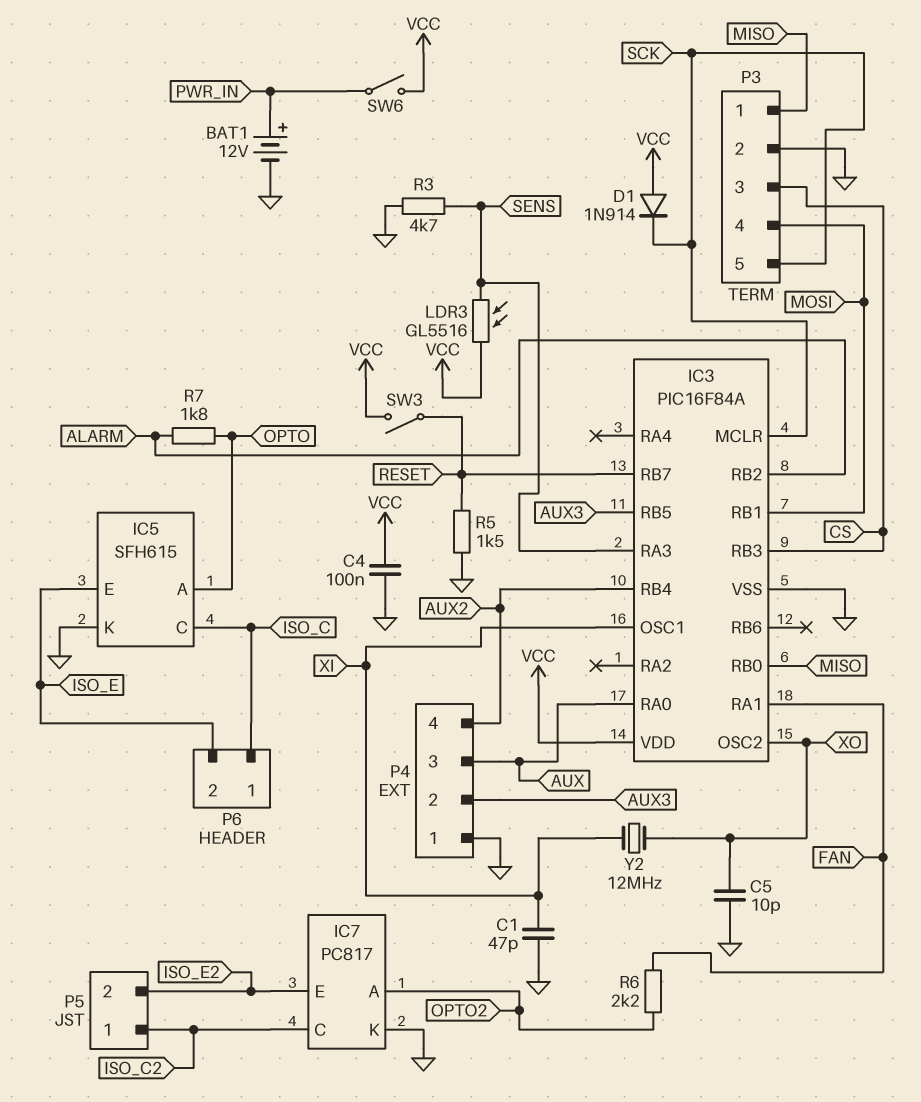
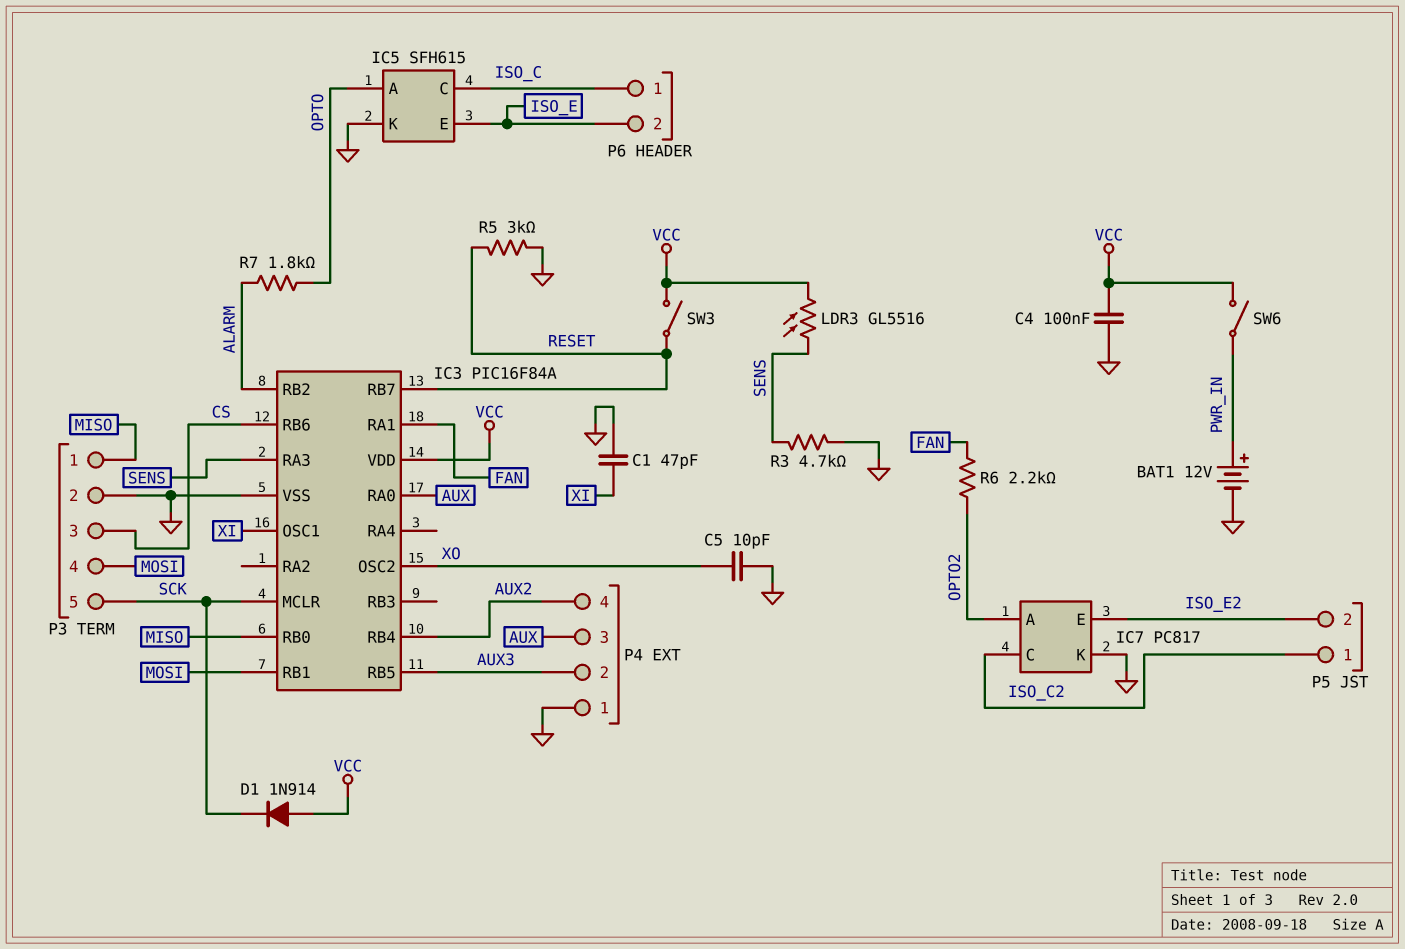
IC3 pin RB3: CS -> none
IC3 pin RB6: none -> CS
R5: 1.5k (GND, RESET) -> 3k (GND, RESET)
Y2: 12MHz (XI, XO) -> none

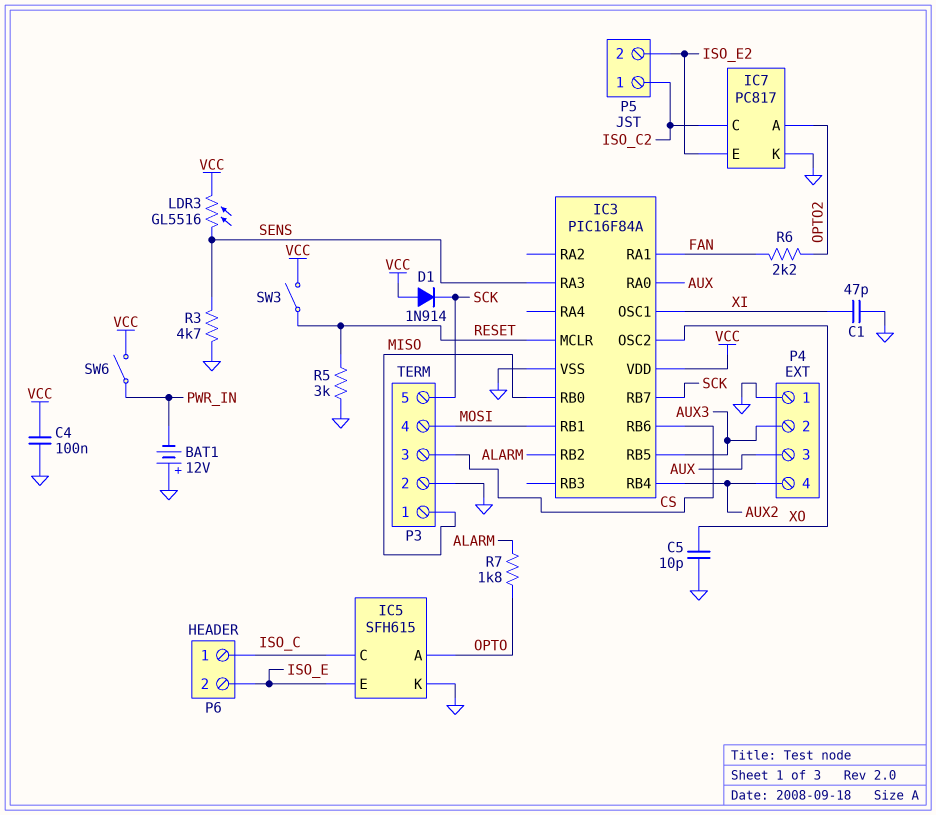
BAT1: 12V (plus PWR_IN, minus GND) -> 12V (plus GND, minus PWR_IN)
IC3 pin MCLR: SCK -> RESET
IC3 pin RB7: RESET -> SCK

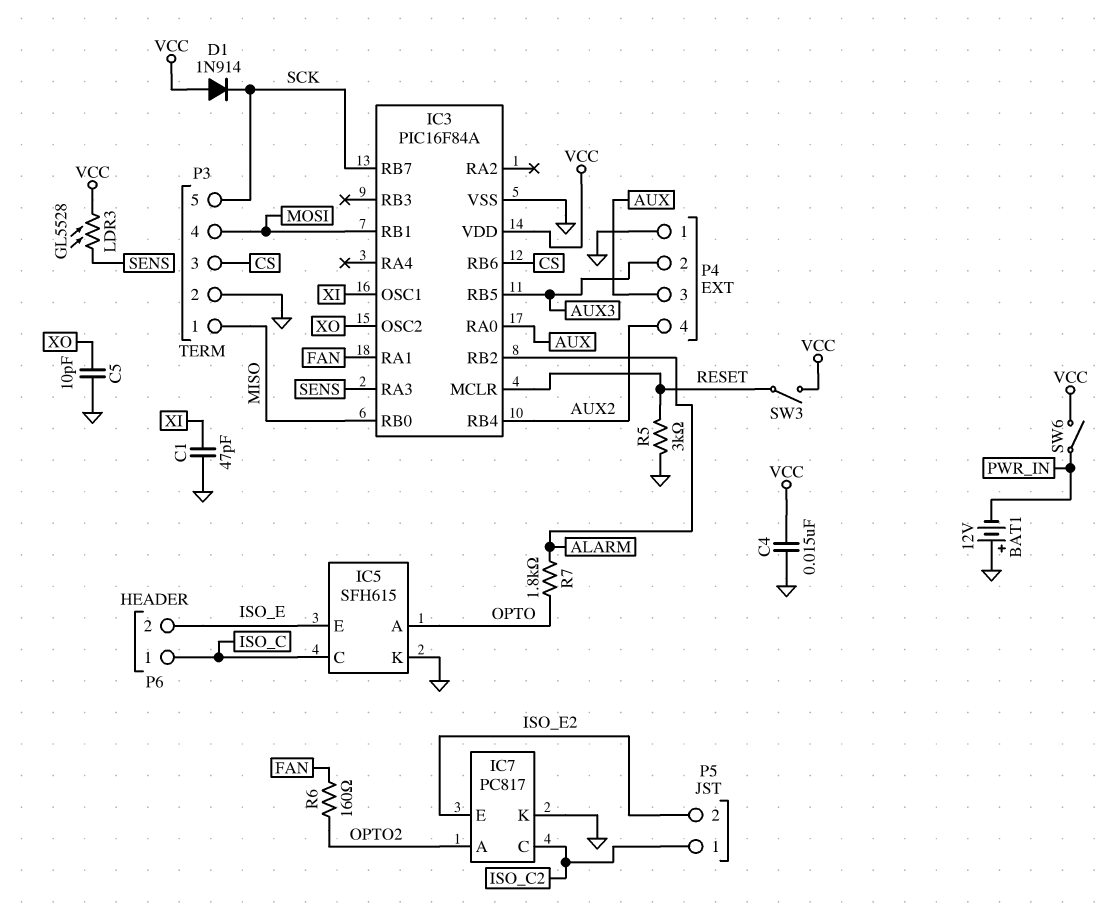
C4: 100nF (GND, VCC) -> 15nF (GND, VCC)
LDR3: GL5516 (SENS, VCC) -> GL5528 (SENS, VCC)
R3: 4.7k (GND, SENS) -> none
R6: 2.2k (FAN, OPTO2) -> 160 (FAN, OPTO2)

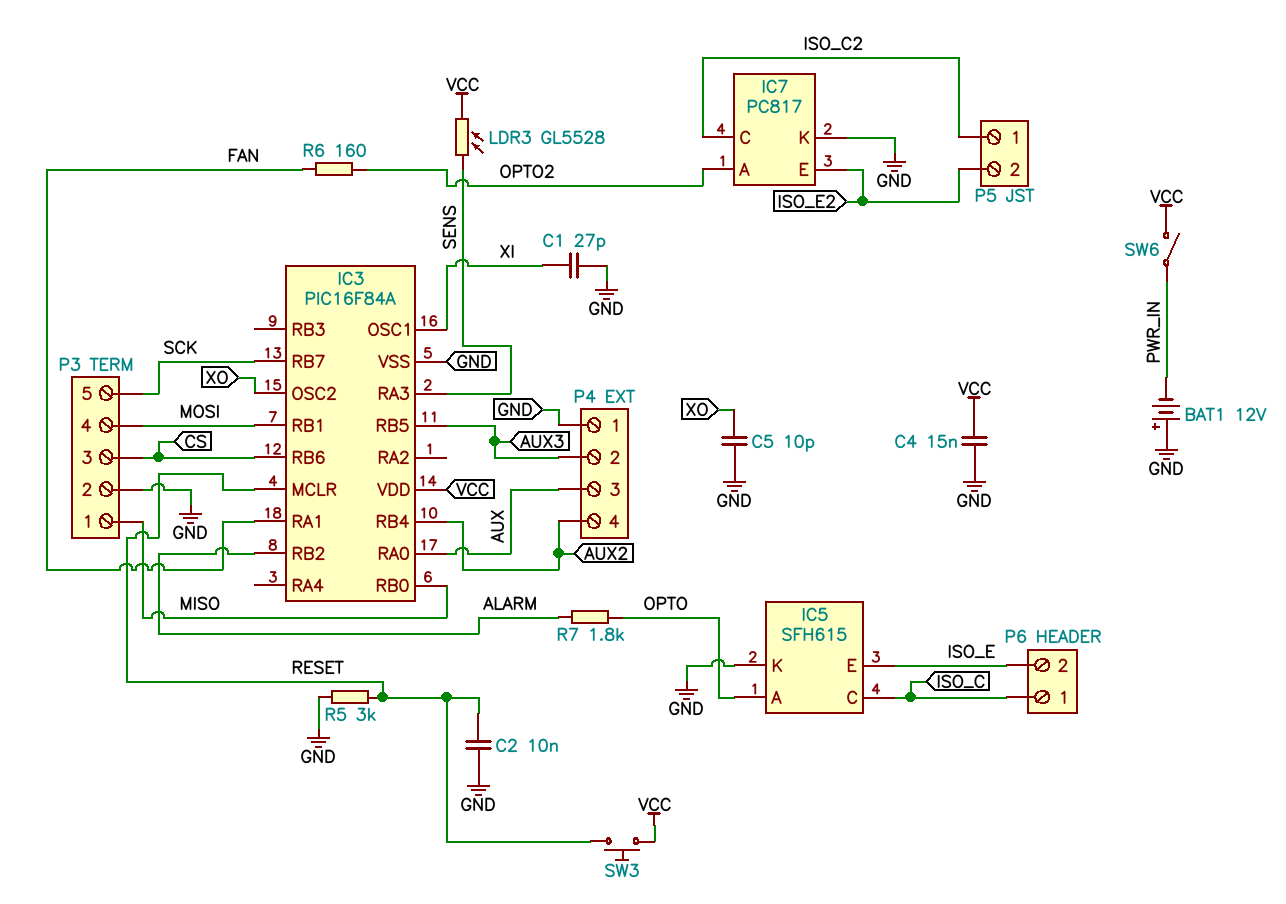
C1: 47pF (GND, XI) -> 27pF (GND, XI)
C2: none -> 10nF (GND, RESET)
D1: diode 1N914 (A VCC, K SCK) -> none
SW3: switch (RESET, VCC) -> button (RESET, VCC)

